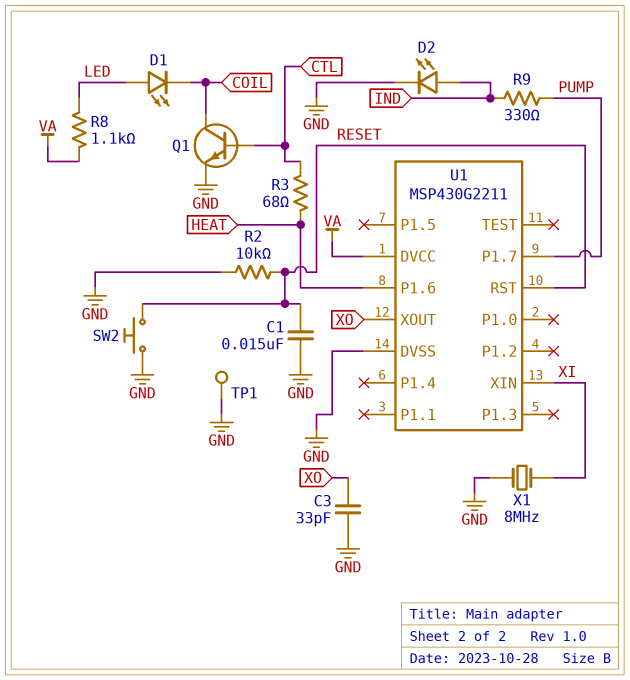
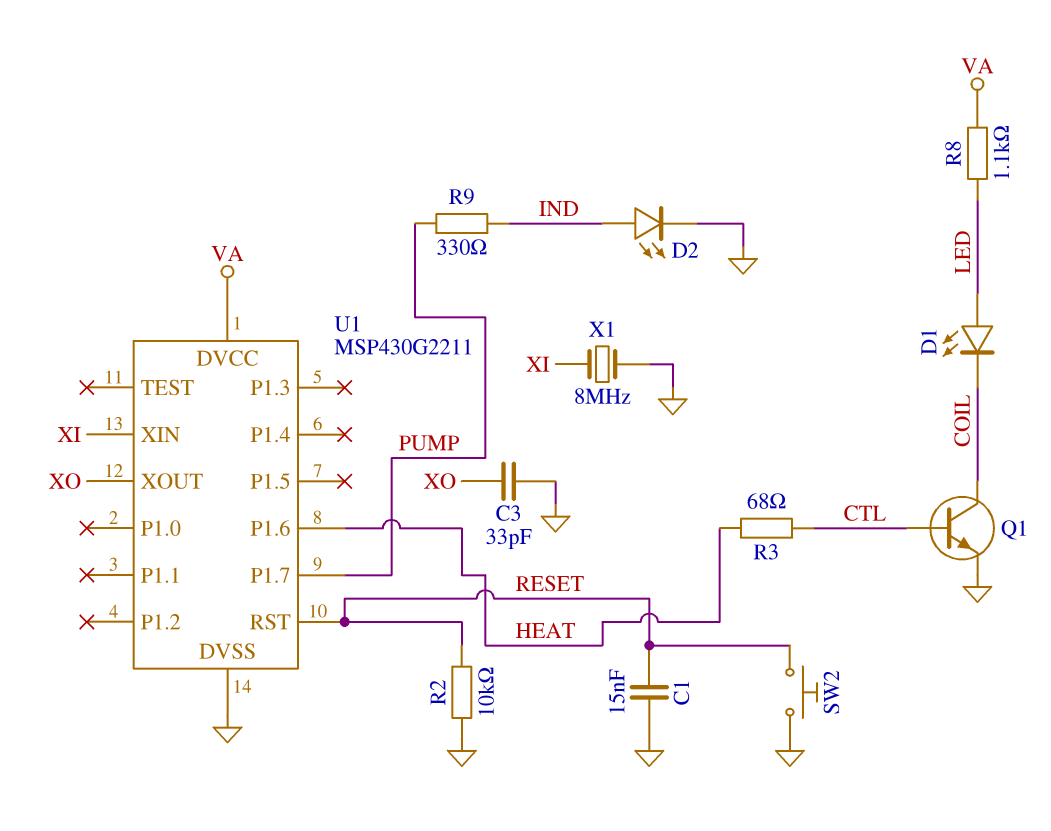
TP1: test point (GND) -> none

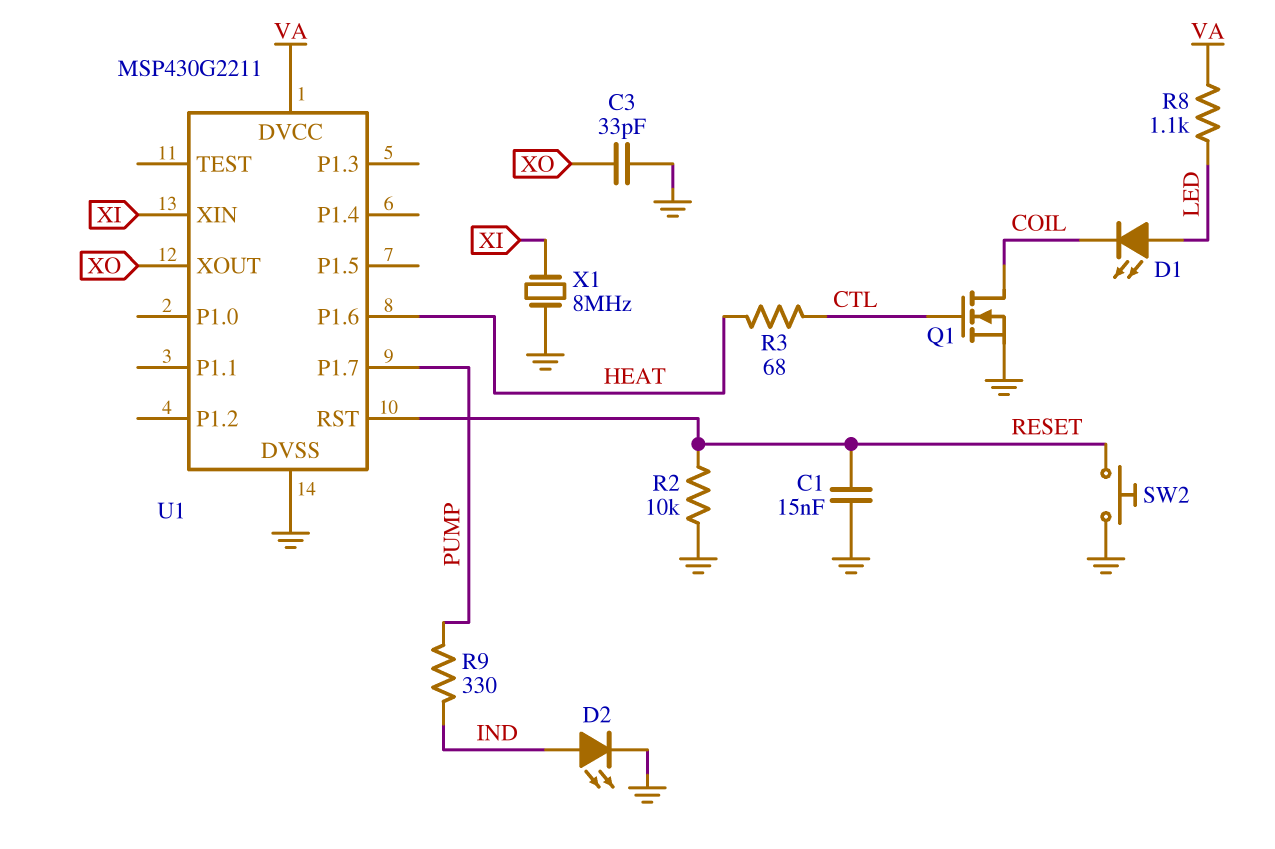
Q1: NPN (B CTL, C COIL, E GND) -> NMOS (G CTL, D COIL, S GND)

